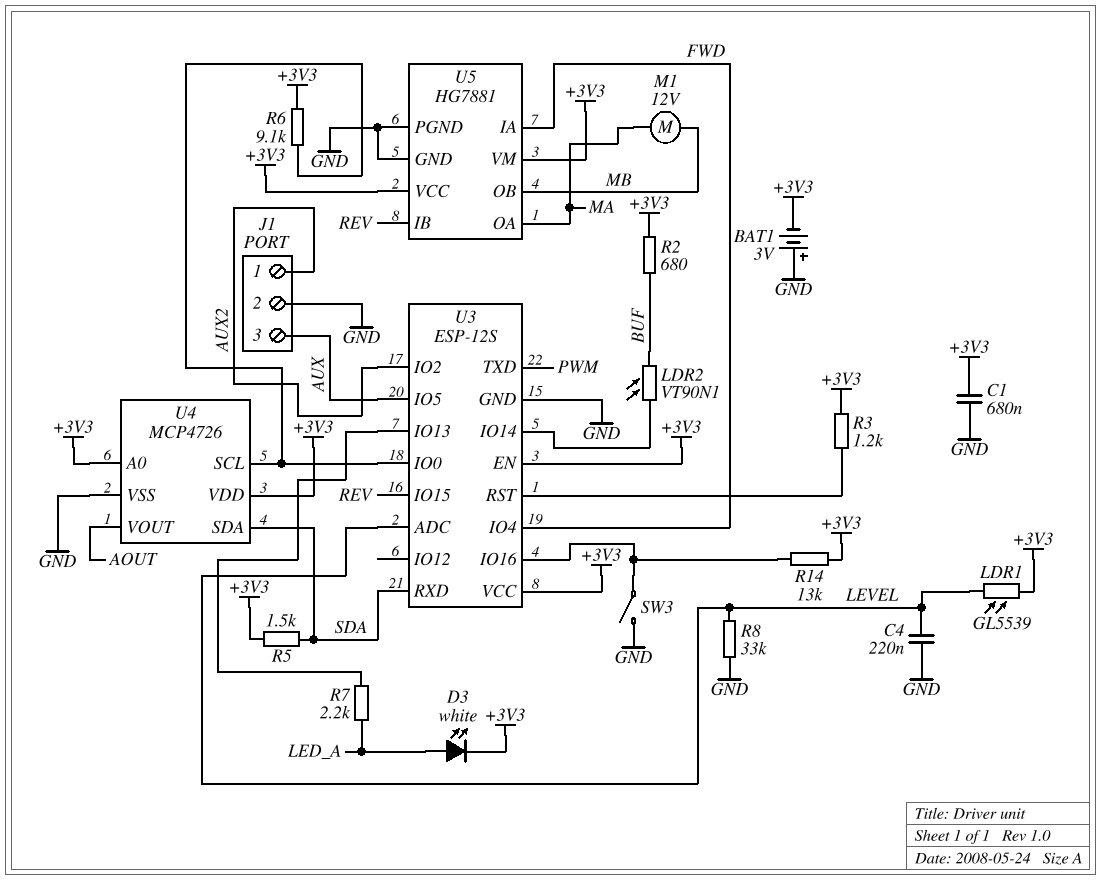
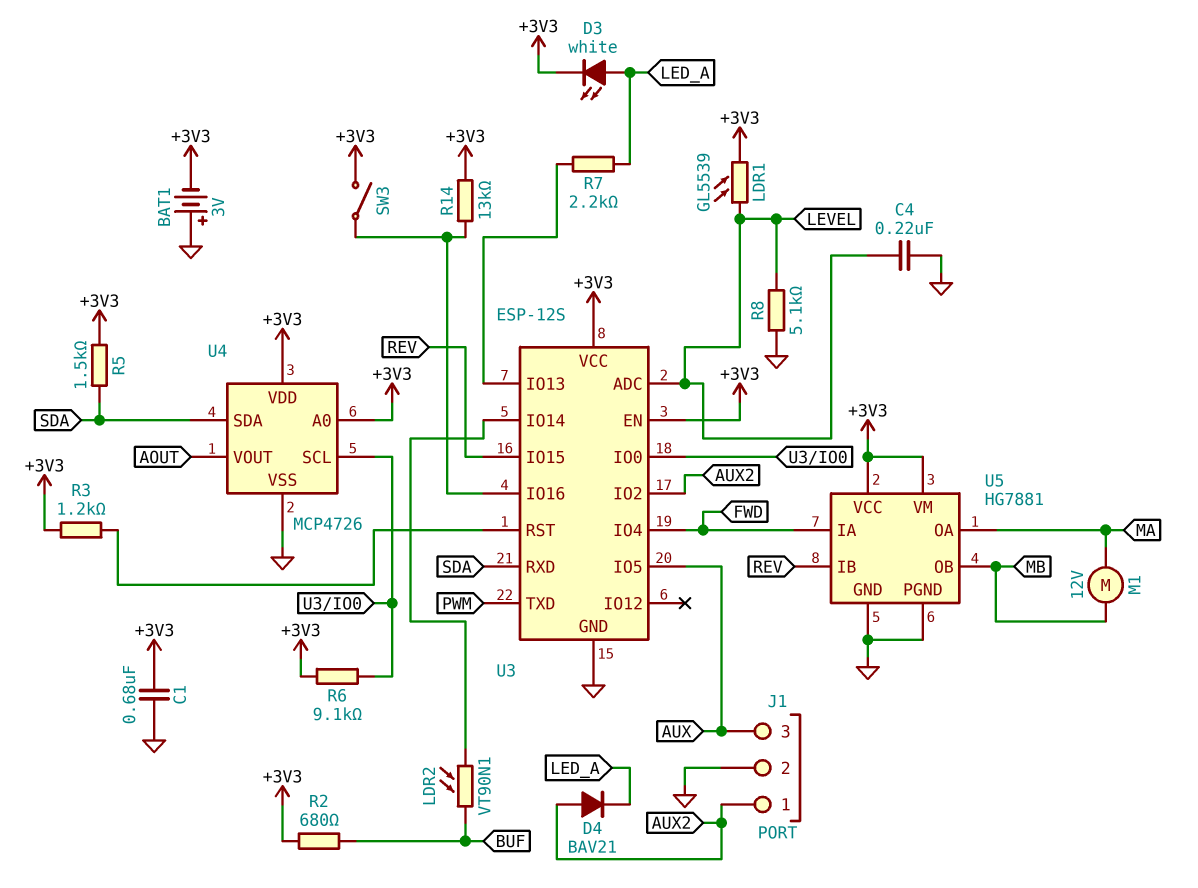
D4: none -> diode BAV21 (A AUX2, K LED_A)
R8: 33k (GND, LEVEL) -> 5.1k (GND, LEVEL)
SW3: switch (GND, U3/IO16) -> switch (+3V3, U3/IO16)

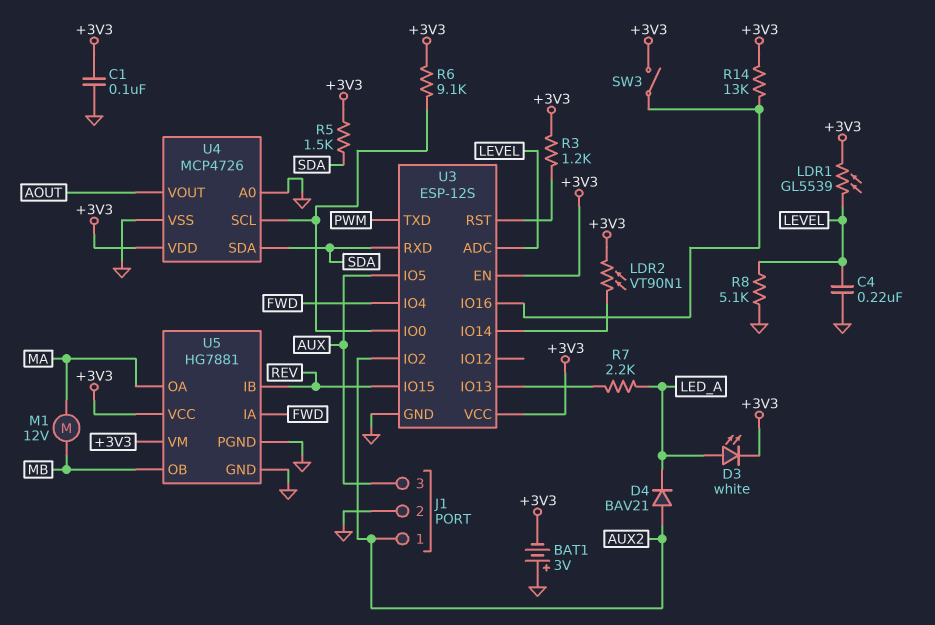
C1: 680nF (+3V3, GND) -> 100nF (+3V3, GND)
LDR2: VT90N1 (BUF, U3/IO14) -> VT90N1 (+3V3, U3/IO14)
R2: 680 (+3V3, BUF) -> none
U4 pin A0: +3V3 -> GND

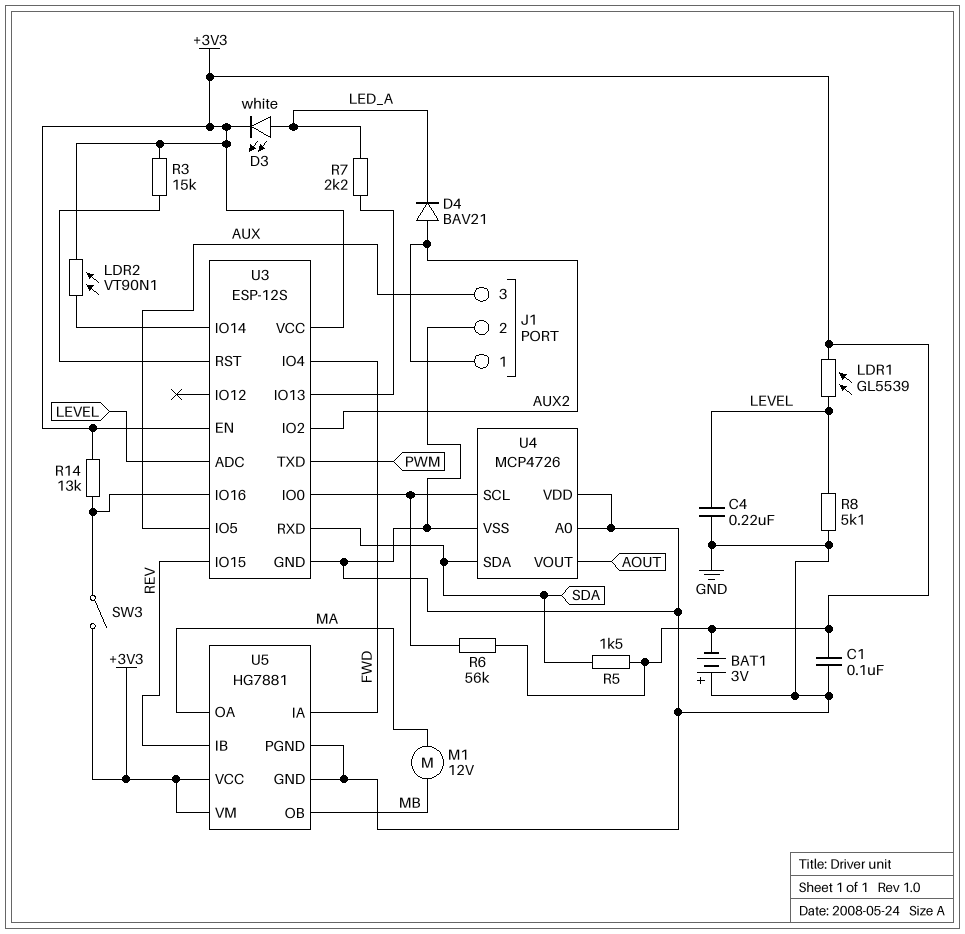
R3: 1.2k (+3V3, U3/RST) -> 15k (+3V3, U3/RST)
R6: 9.1k (+3V3, U3/IO0) -> 56k (+3V3, U3/IO0)
U4 pin VDD: +3V3 -> GND

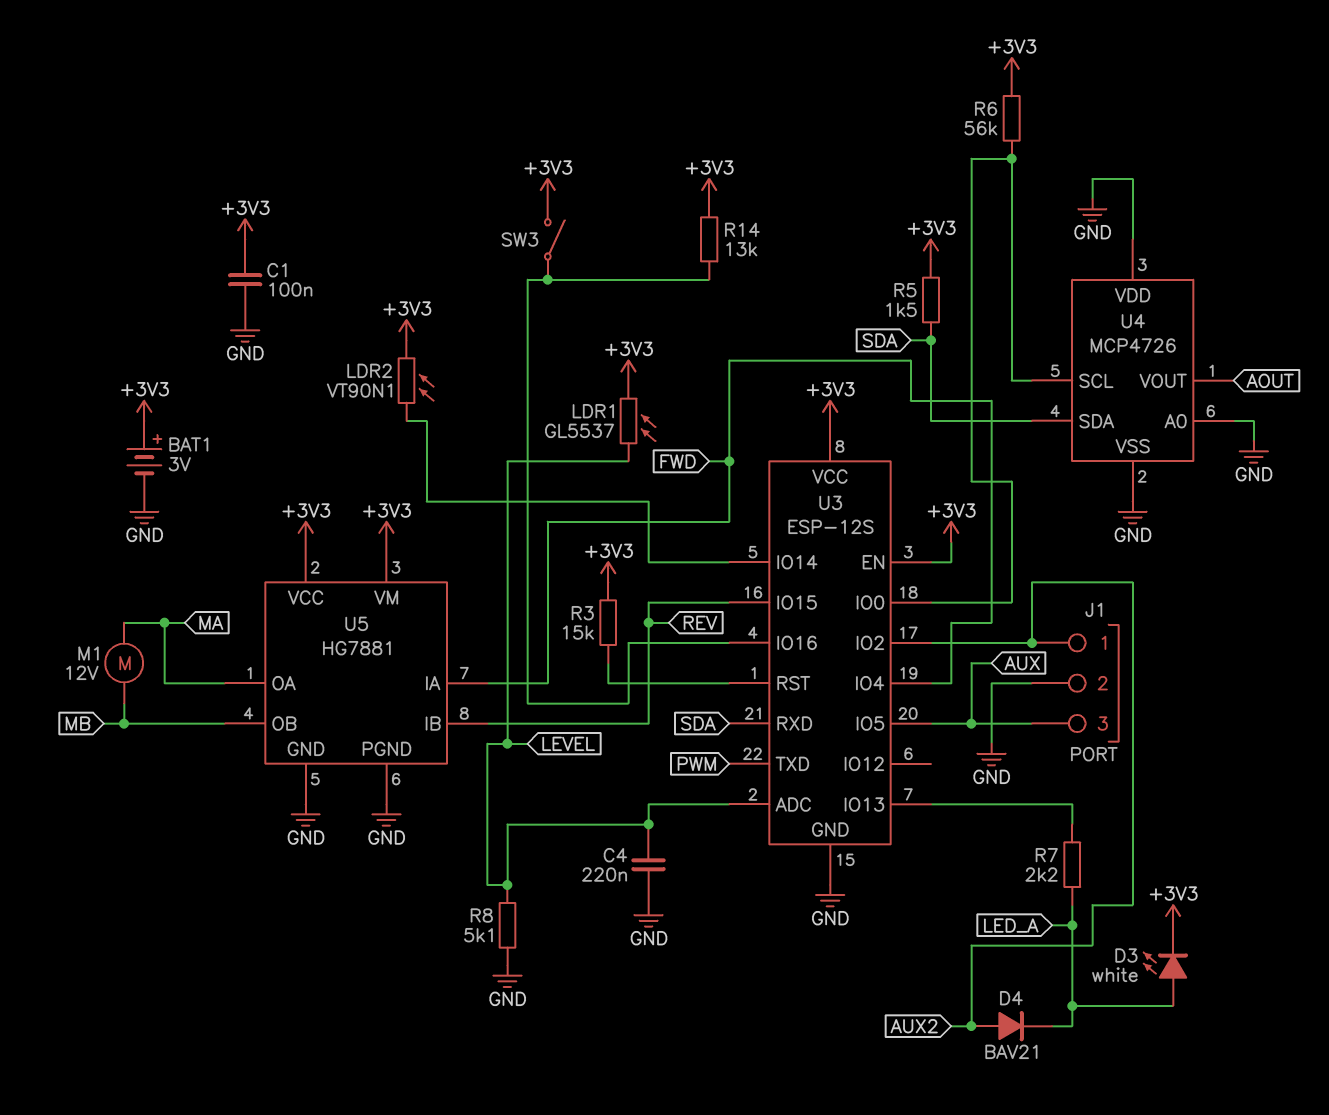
BAT1: 3V (plus GND, minus +3V3) -> 3V (plus +3V3, minus GND)
LDR1: GL5539 (+3V3, LEVEL) -> GL5537 (+3V3, LEVEL)

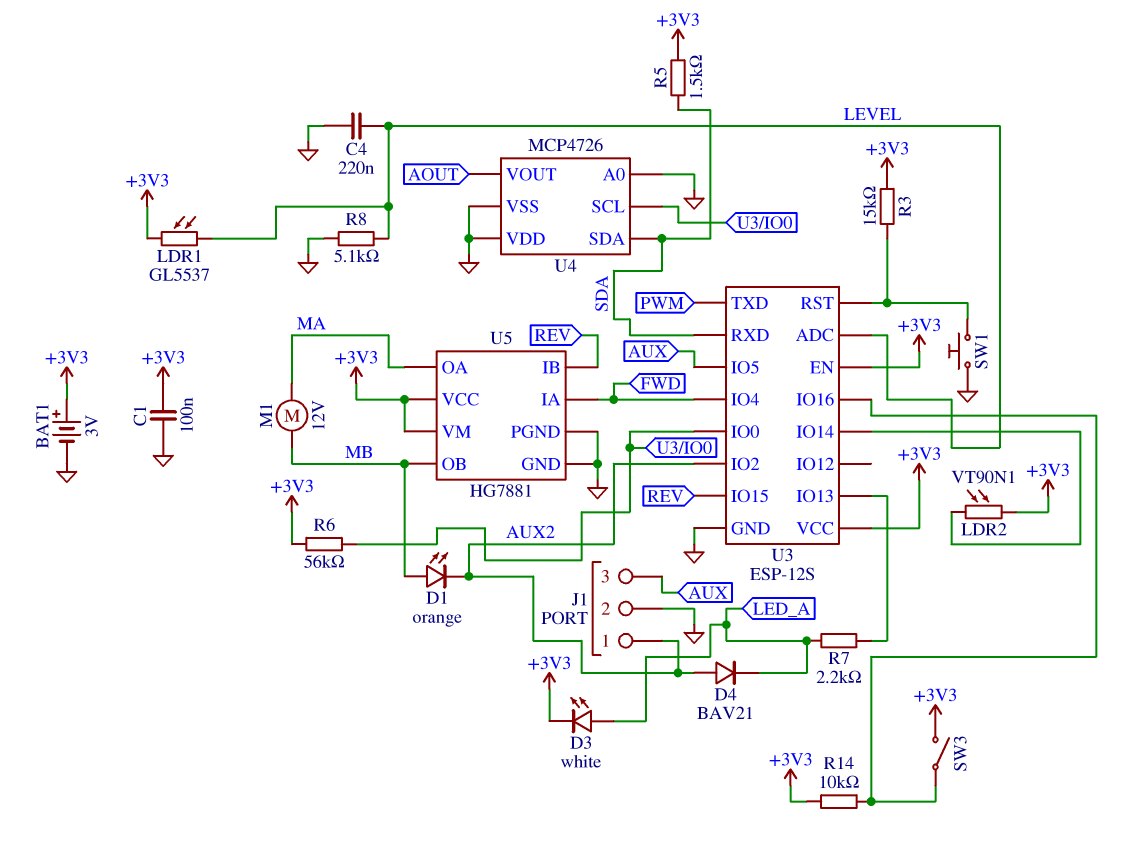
D1: none -> LED orange (A MB, K AUX2)
R14: 13k (+3V3, U3/IO16) -> 10k (+3V3, U3/IO16)
SW1: none -> button (GND, U3/RST)

